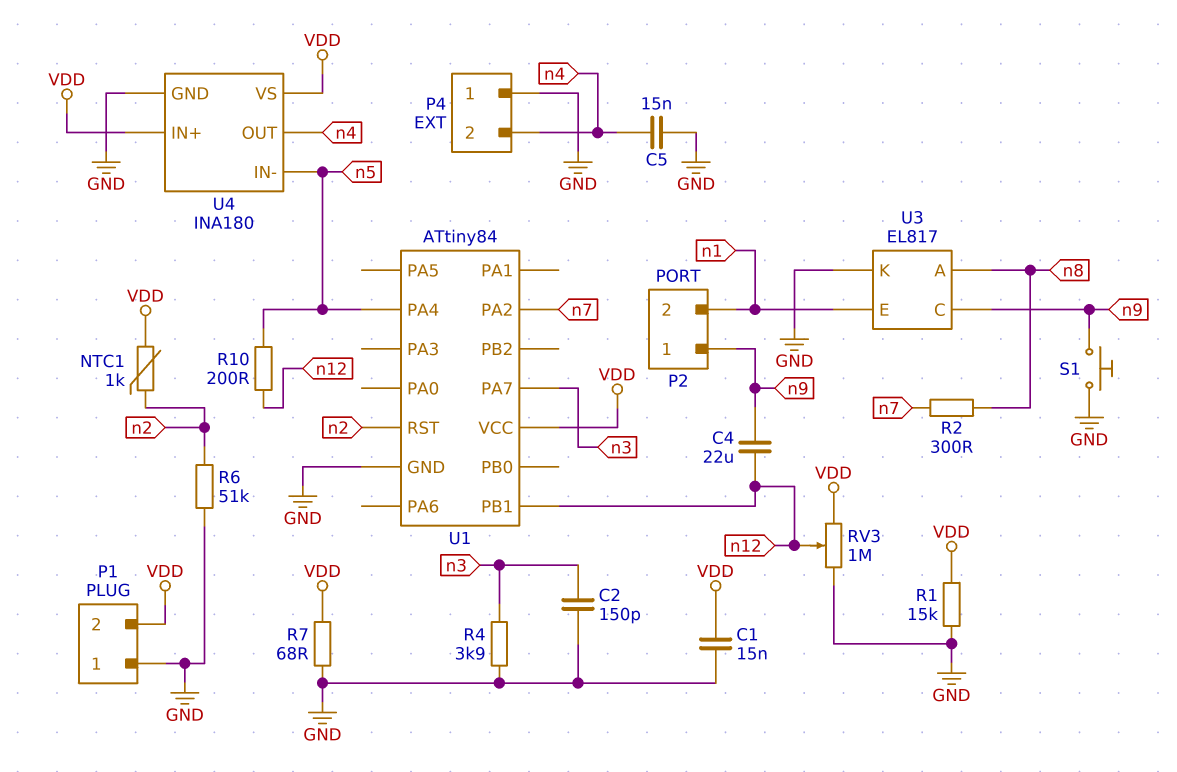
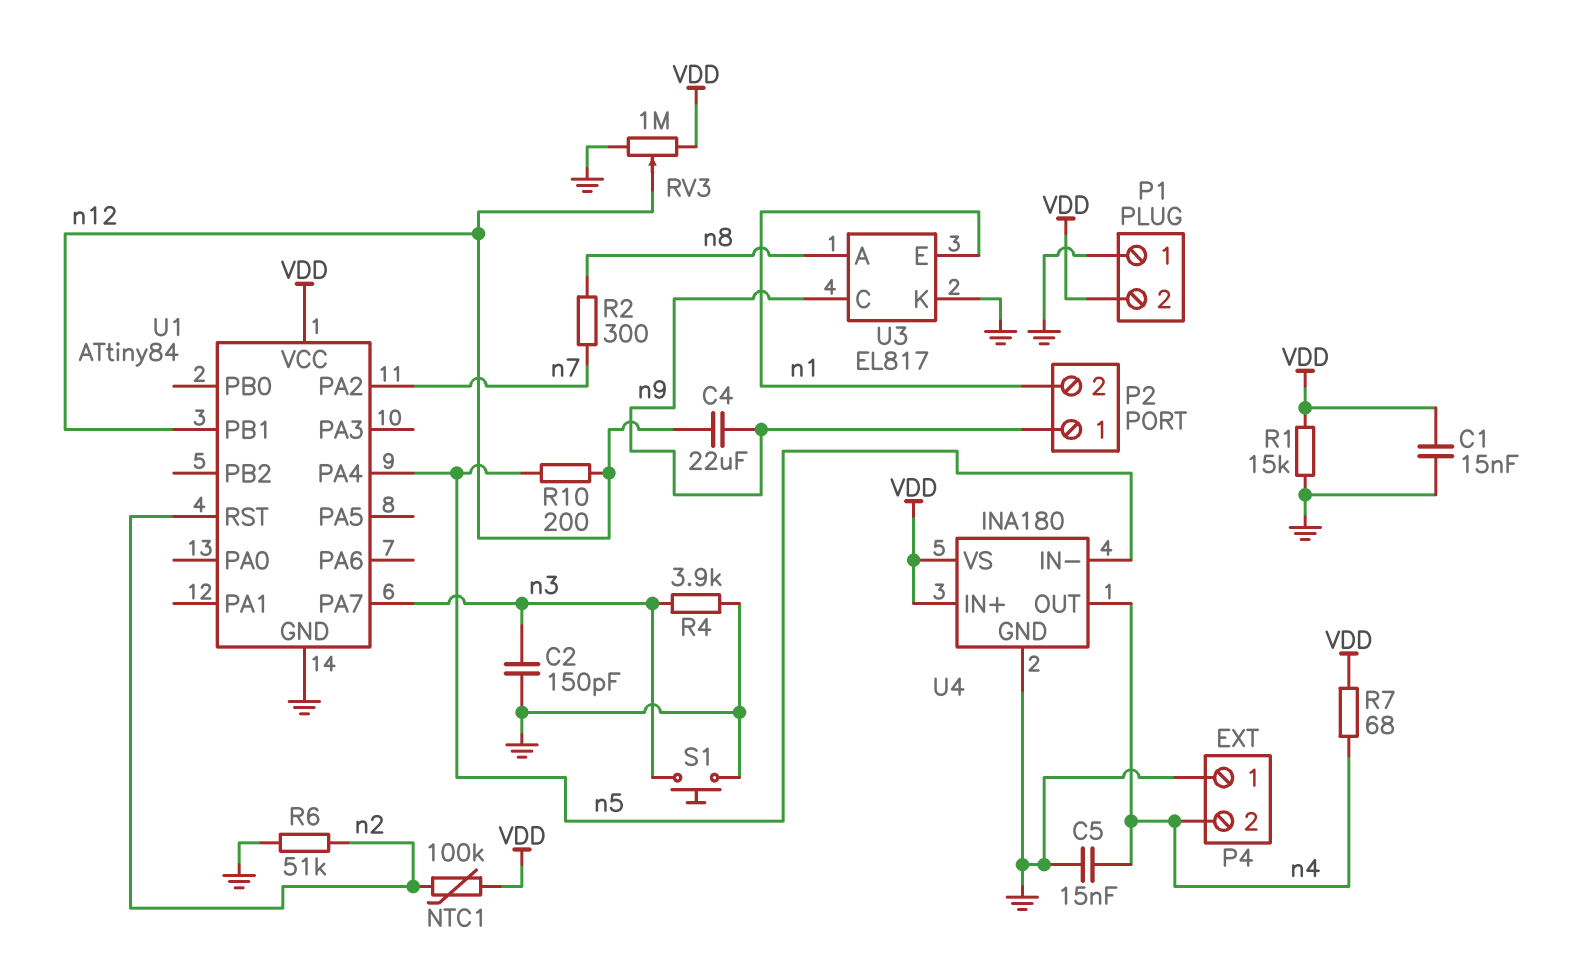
NTC1: 1k (VDD, n2) -> 100k (VDD, n2)
R7: 68 (GND, VDD) -> 68 (VDD, n4)
S1: button (GND, n9) -> button (GND, n3)

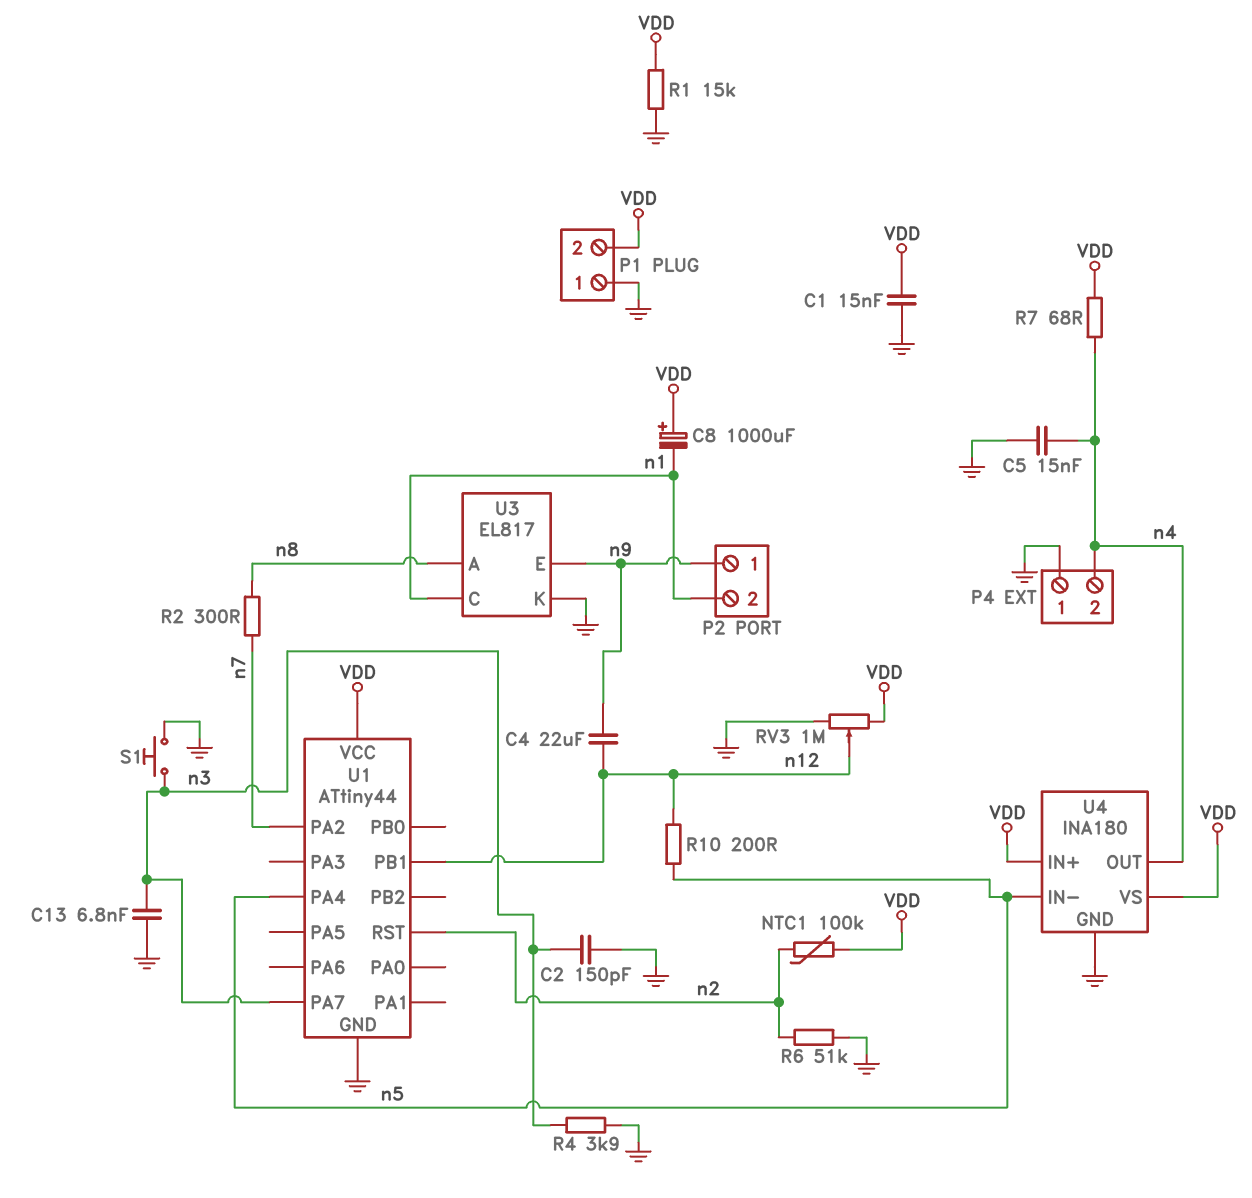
C8: none -> 1000uF (plus VDD, minus n1)
C13: none -> 6.8nF (GND, n3)
U1: ATtiny84 -> ATtiny44
U3 pin C: n9 -> n1
U3 pin E: n1 -> n9

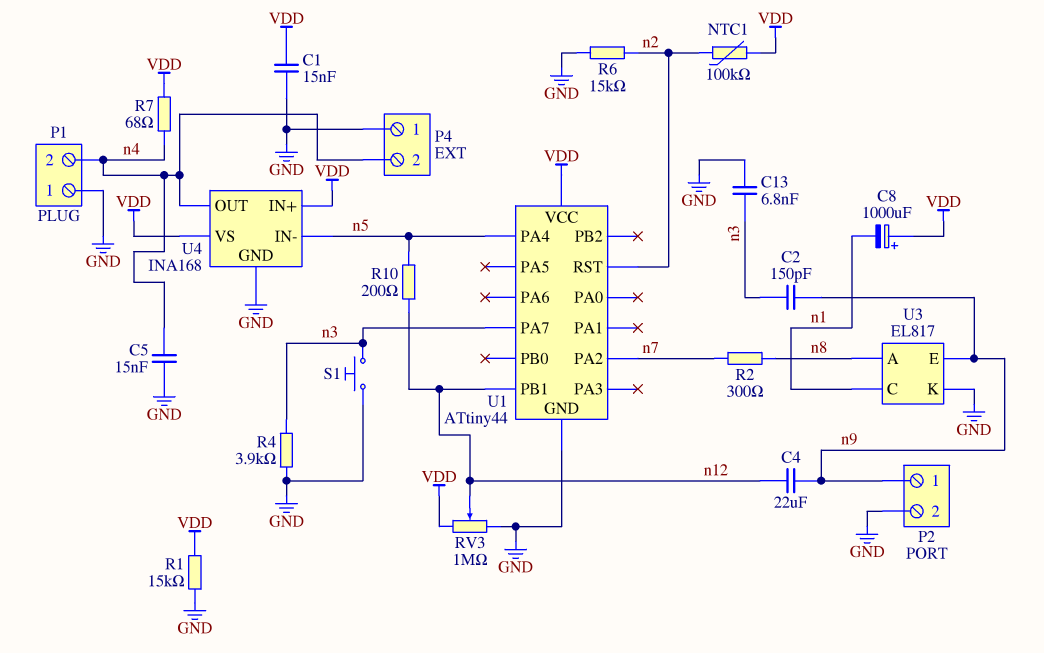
C2: 150pF (GND, n3) -> 150pF (n3, n9)
P1 pin 2: VDD -> n4
P2 pin 2: n1 -> GND
R6: 51k (GND, n2) -> 15k (GND, n2)
U4: INA180 -> INA168

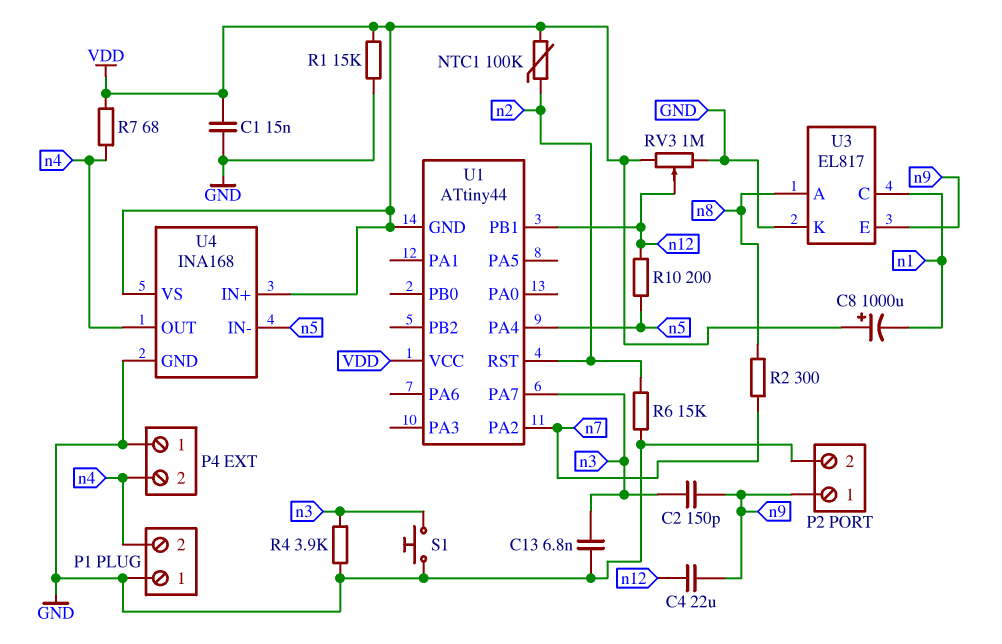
C5: 15nF (GND, n4) -> none
U1 pin GND: GND -> VDD

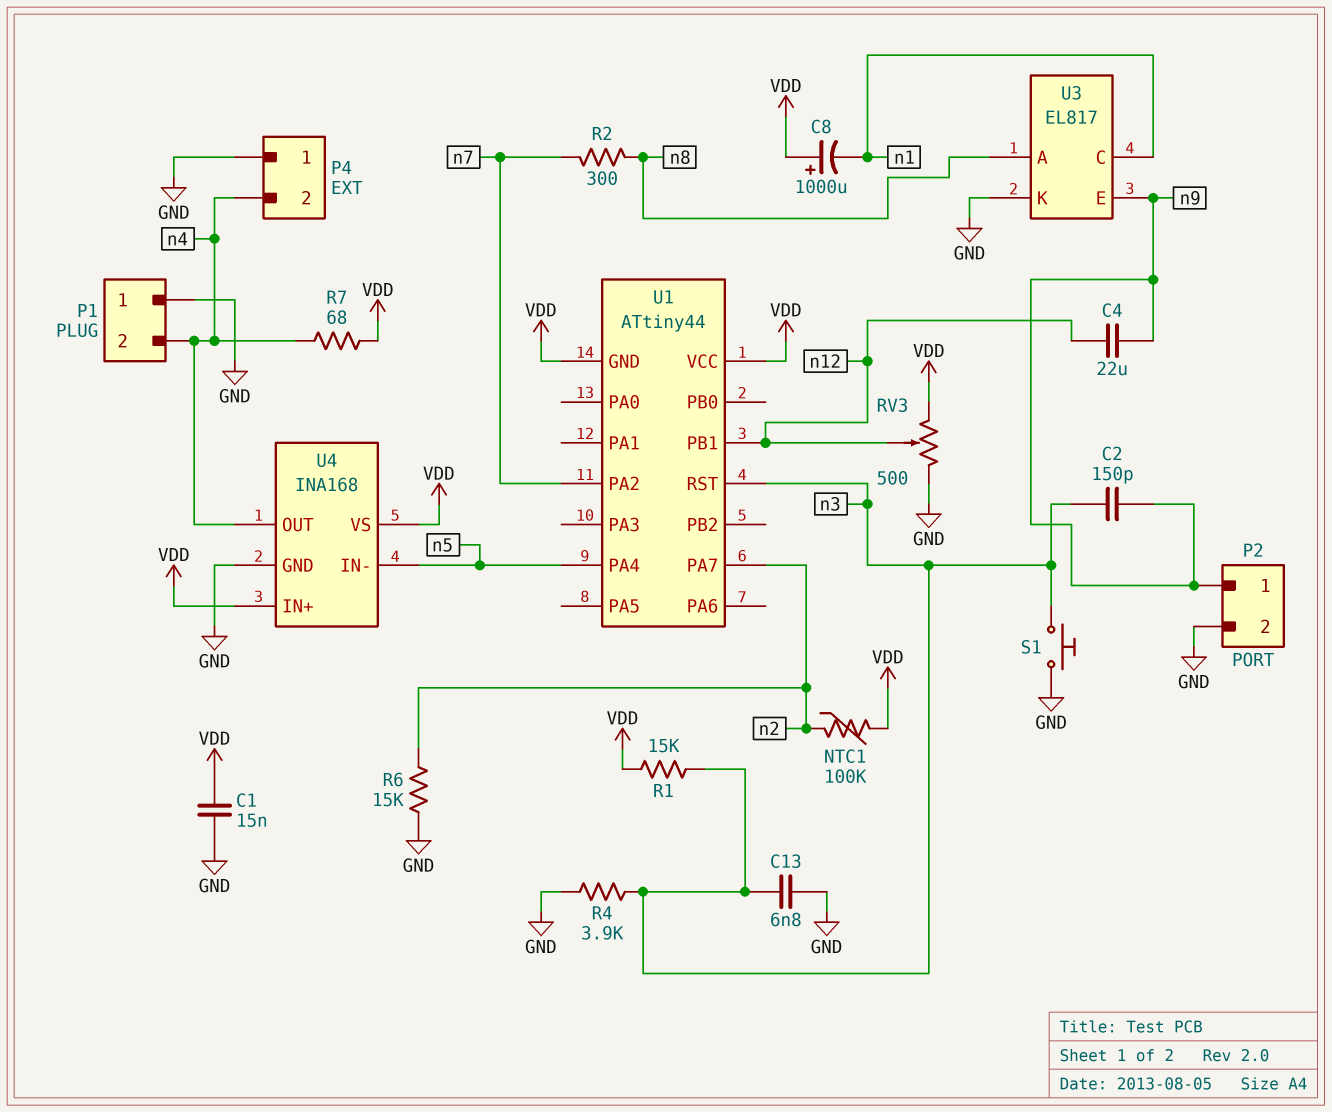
R1: 15k (GND, VDD) -> 15k (VDD, n3)
R10: 200 (n5, n12) -> none
RV3: 1M (GND, VDD, wiper n12) -> 500 (GND, VDD, wiper n12)
U1 pin PA7: n3 -> n2
U1 pin RST: n2 -> n3

